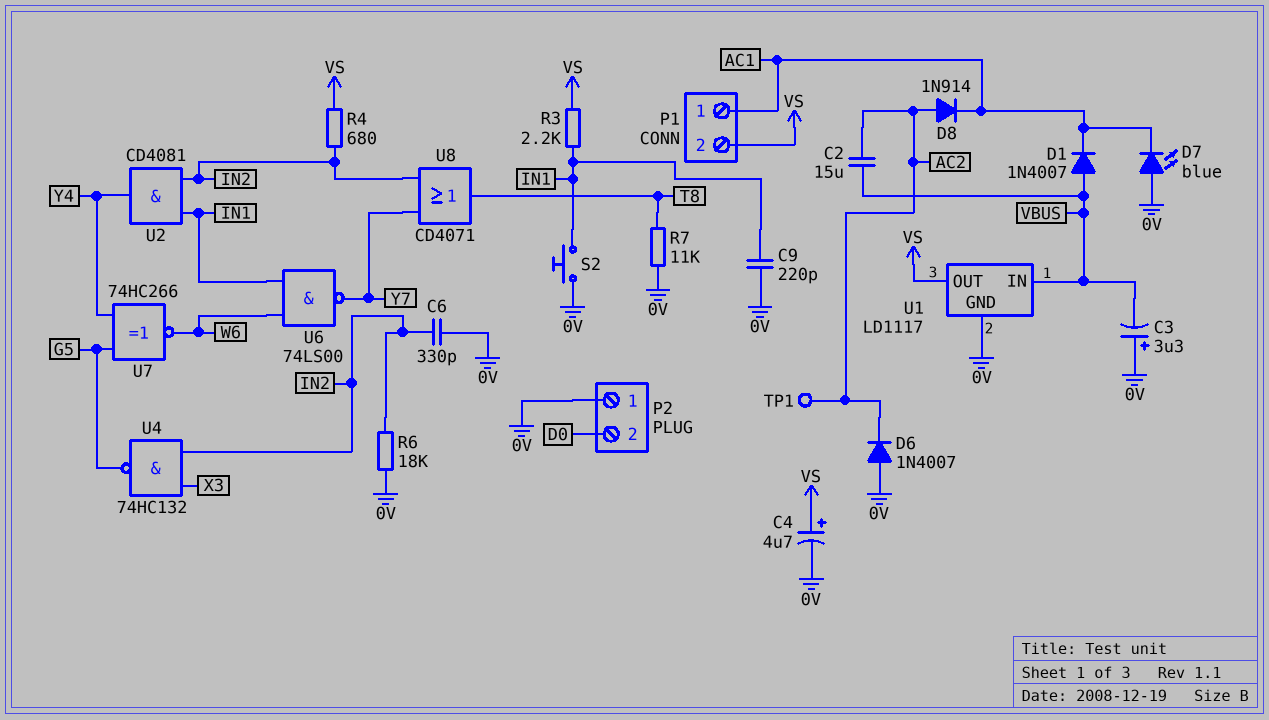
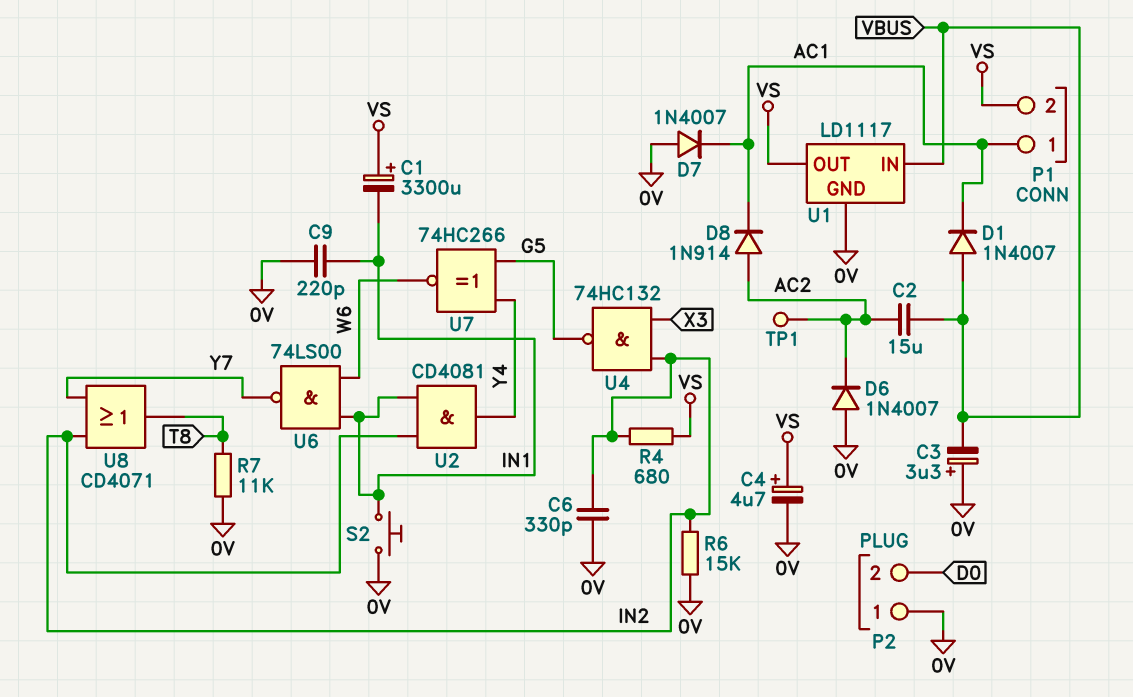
C1: none -> 3300uF (plus VS, minus IN1)
D7: LED blue (A 0V, K AC1) -> diode 1N4007 (A 0V, K AC1)
R3: 2.2k (IN1, VS) -> none
R6: 18k (0V, IN2) -> 15k (0V, IN2)

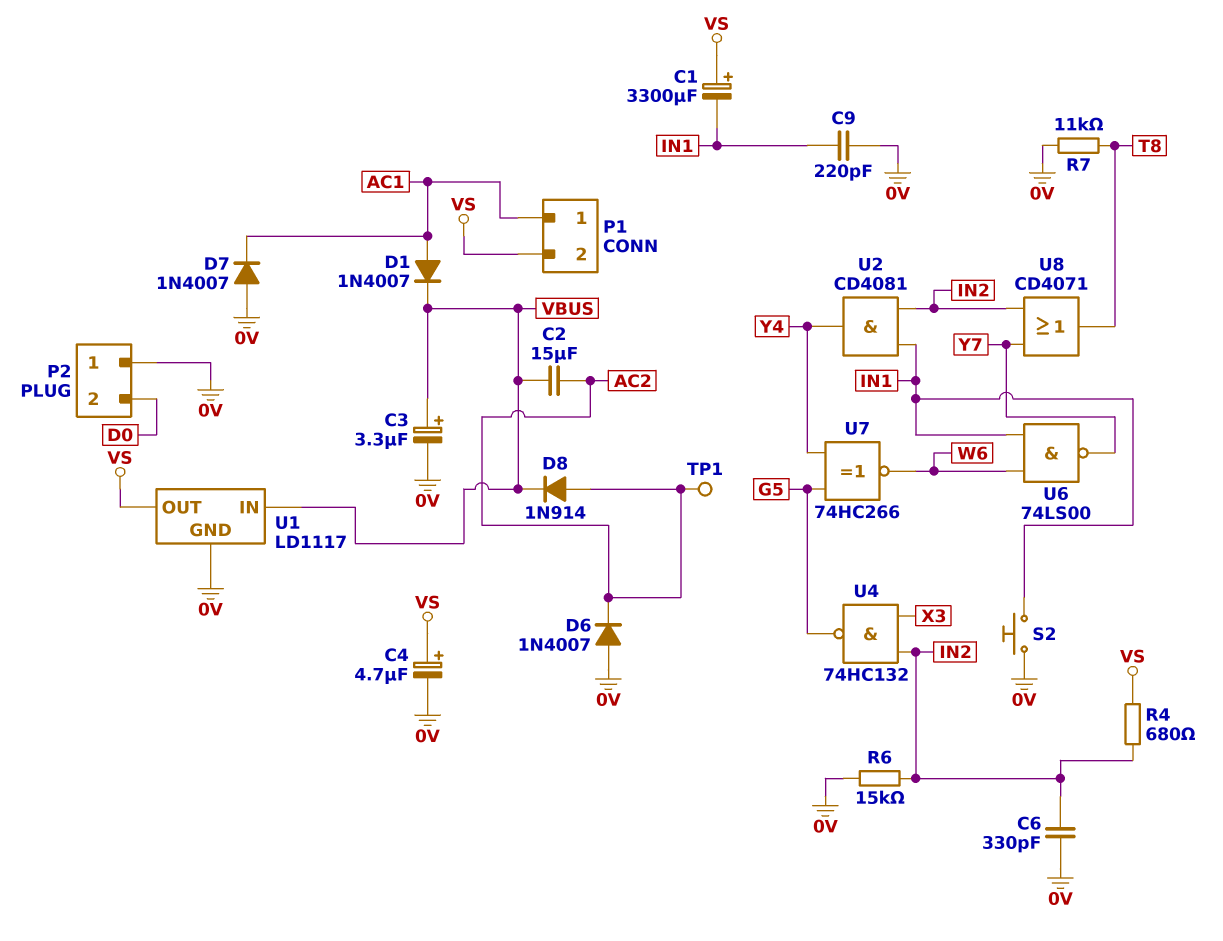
C3: 3.3uF (plus 0V, minus VBUS) -> 3.3uF (plus VBUS, minus 0V)
D1: diode 1N4007 (A VBUS, K AC1) -> diode 1N4007 (A AC1, K VBUS)
D8: diode 1N914 (A AC2, K AC1) -> diode 1N914 (A AC2, K VBUS)

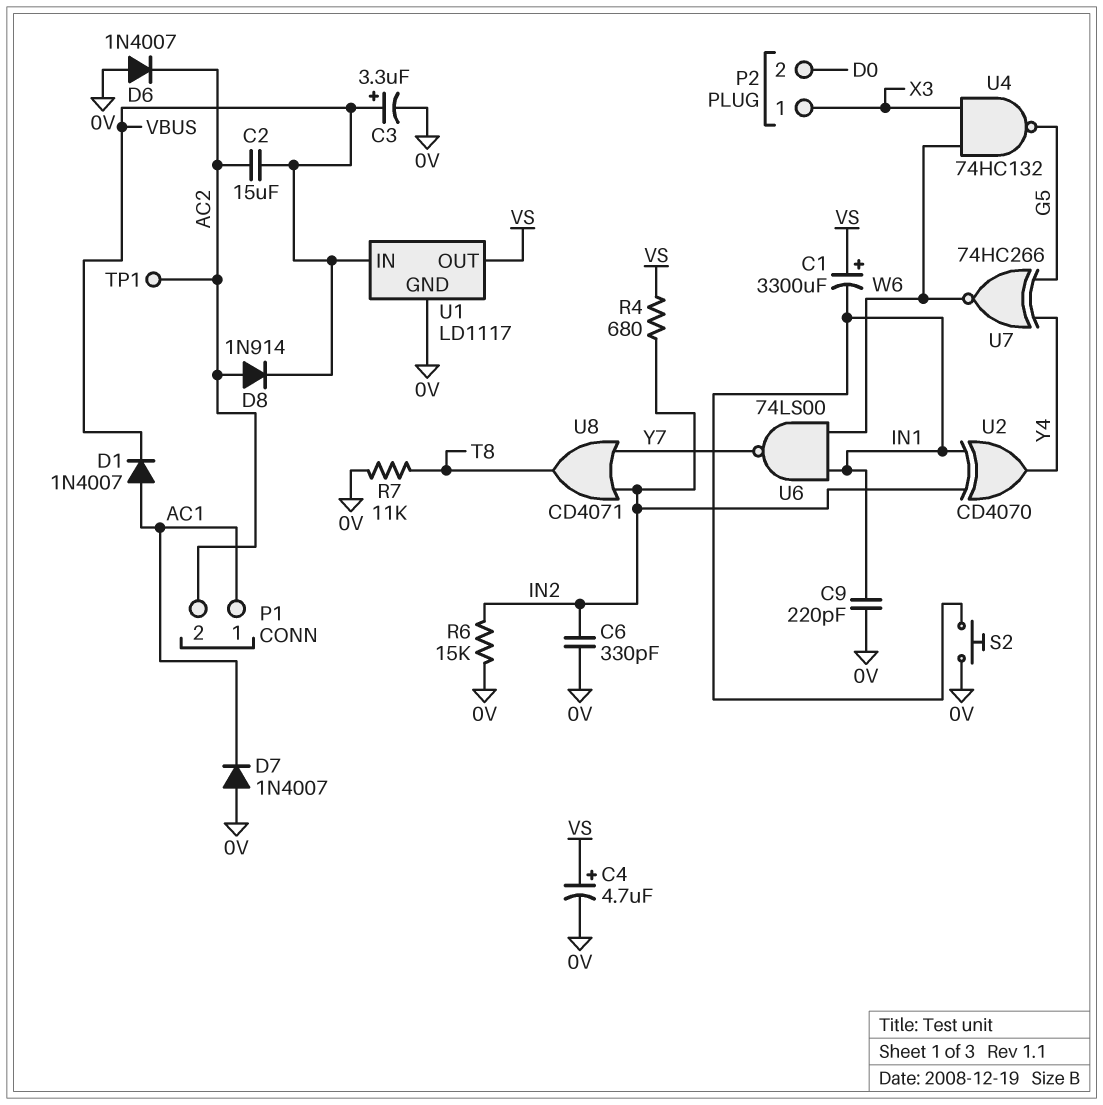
P1 pin 2: VS -> AC2
P2 pin 1: 0V -> X3
U2: AND CD4081 (in IN1, in IN2, out Y4) -> XOR CD4070 (in IN1, in IN2, out Y4)
U4: NAND 74HC132 (in IN2, in X3, out G5) -> NAND 74HC132 (in W6, in X3, out G5)

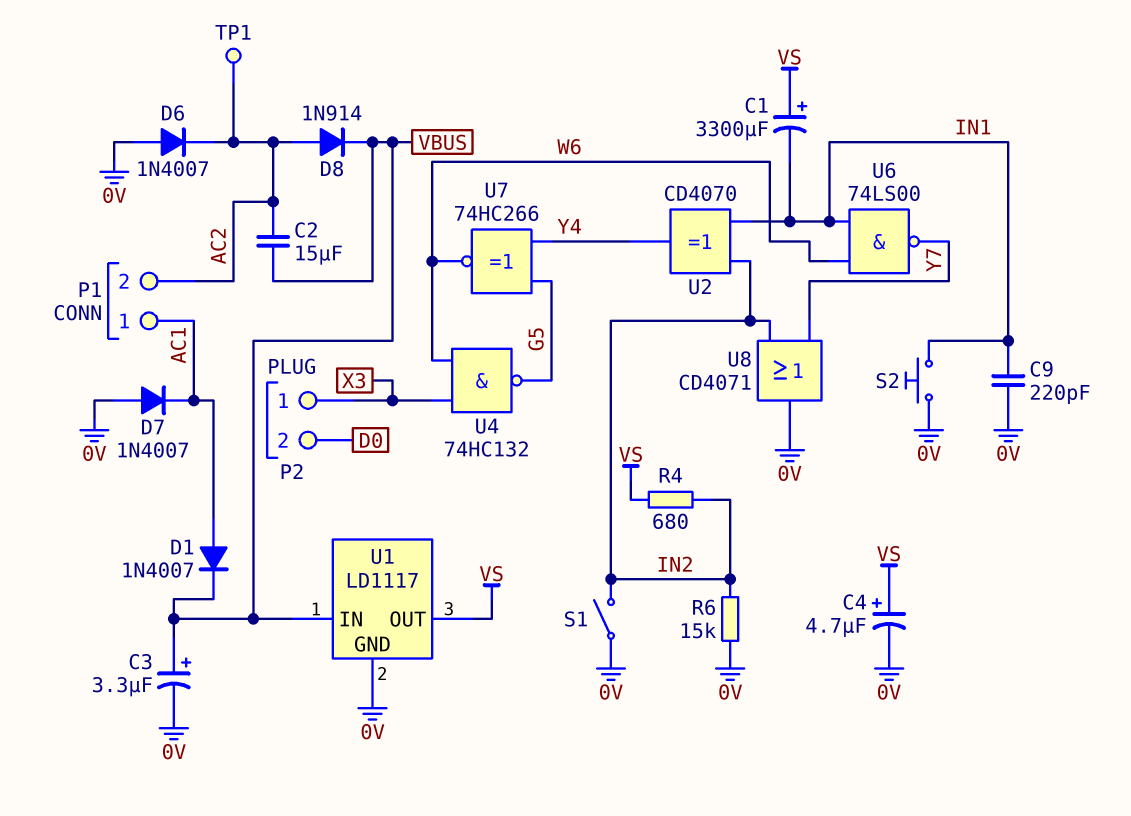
C6: 330pF (0V, IN2) -> none
R7: 11k (0V, T8) -> none
S1: none -> switch (0V, IN2)
U8: OR CD4071 (in IN2, in Y7, out T8) -> OR CD4071 (in IN2, in Y7, out 0V)

